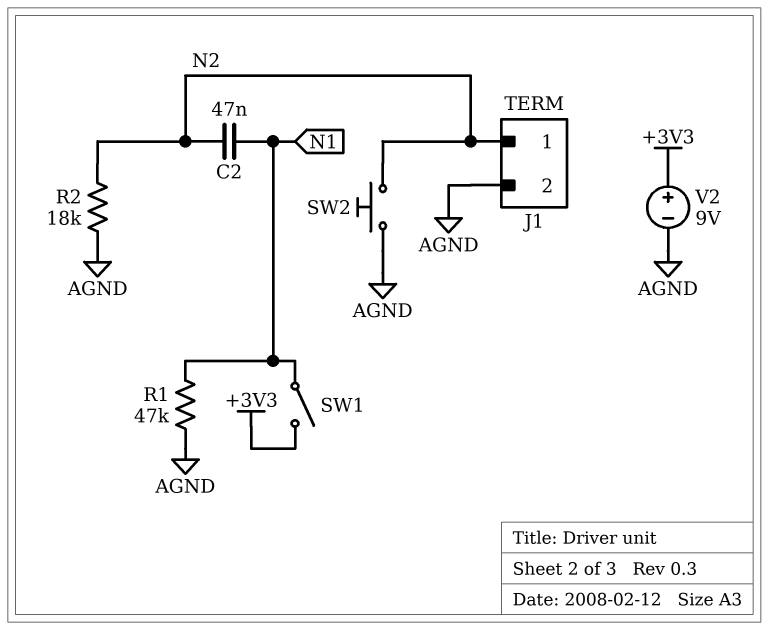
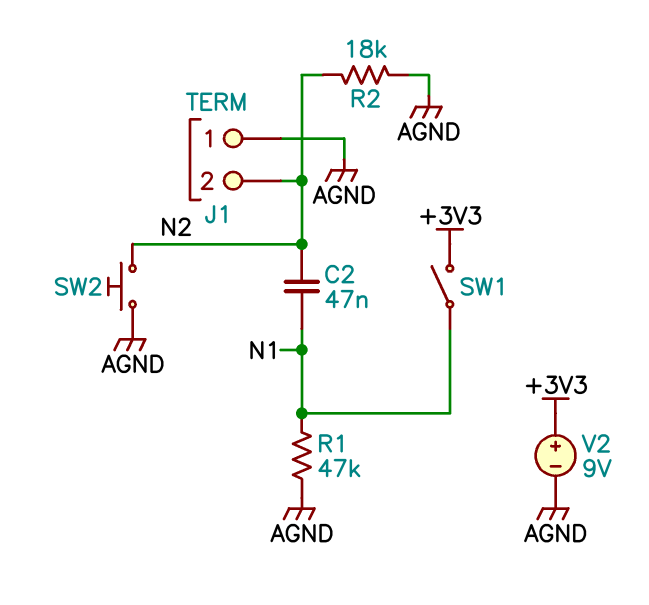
J1 pin 1: N2 -> AGND
J1 pin 2: AGND -> N2

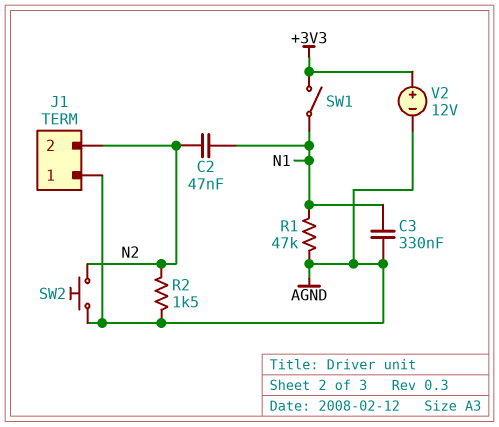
C3: none -> 330nF (AGND, N1)
R2: 18k (AGND, N2) -> 1.5k (AGND, N2)
V2: 9V (plus +3V3, minus AGND) -> 12V (plus +3V3, minus AGND)

